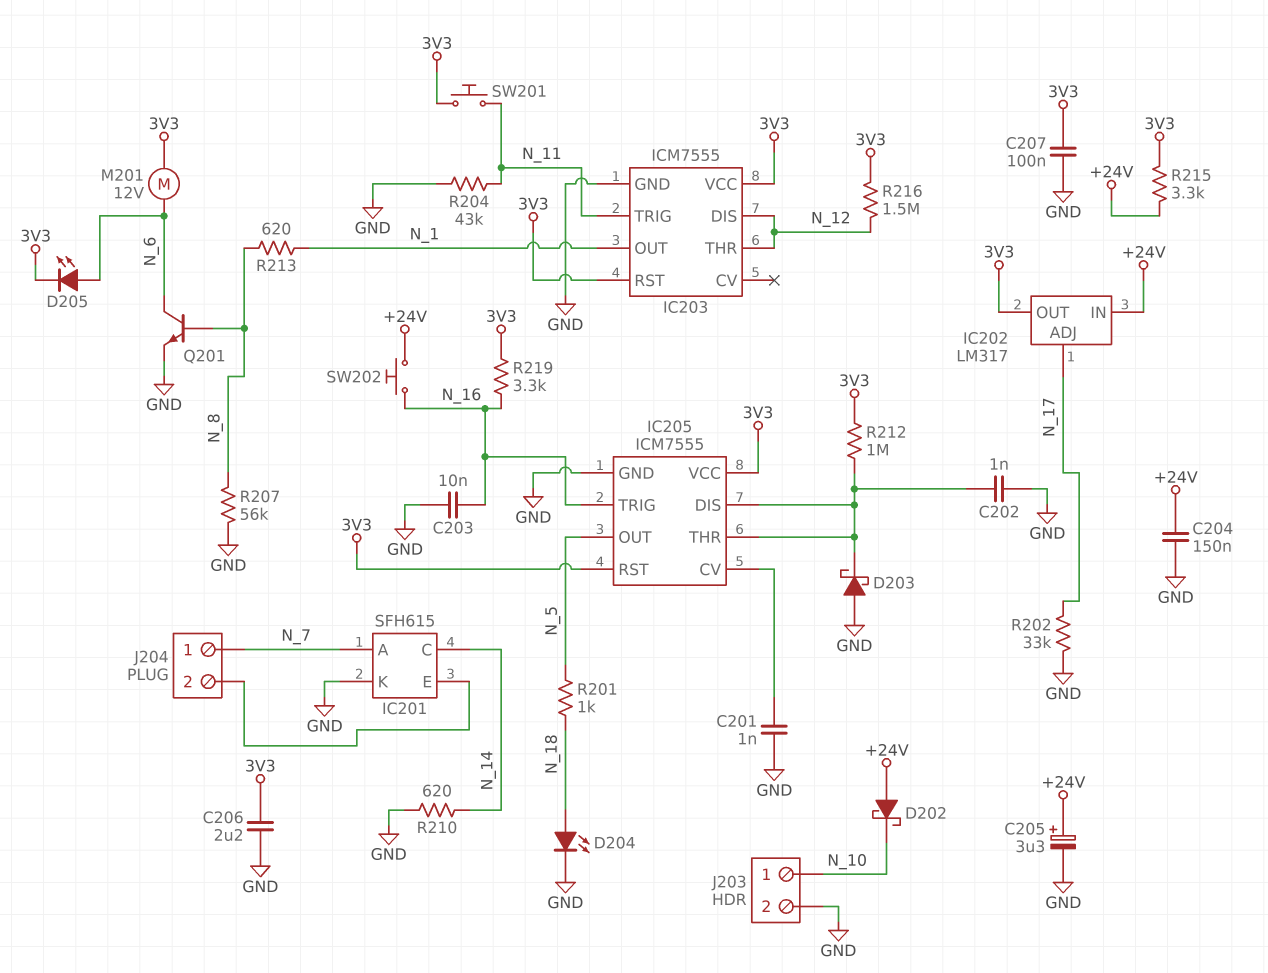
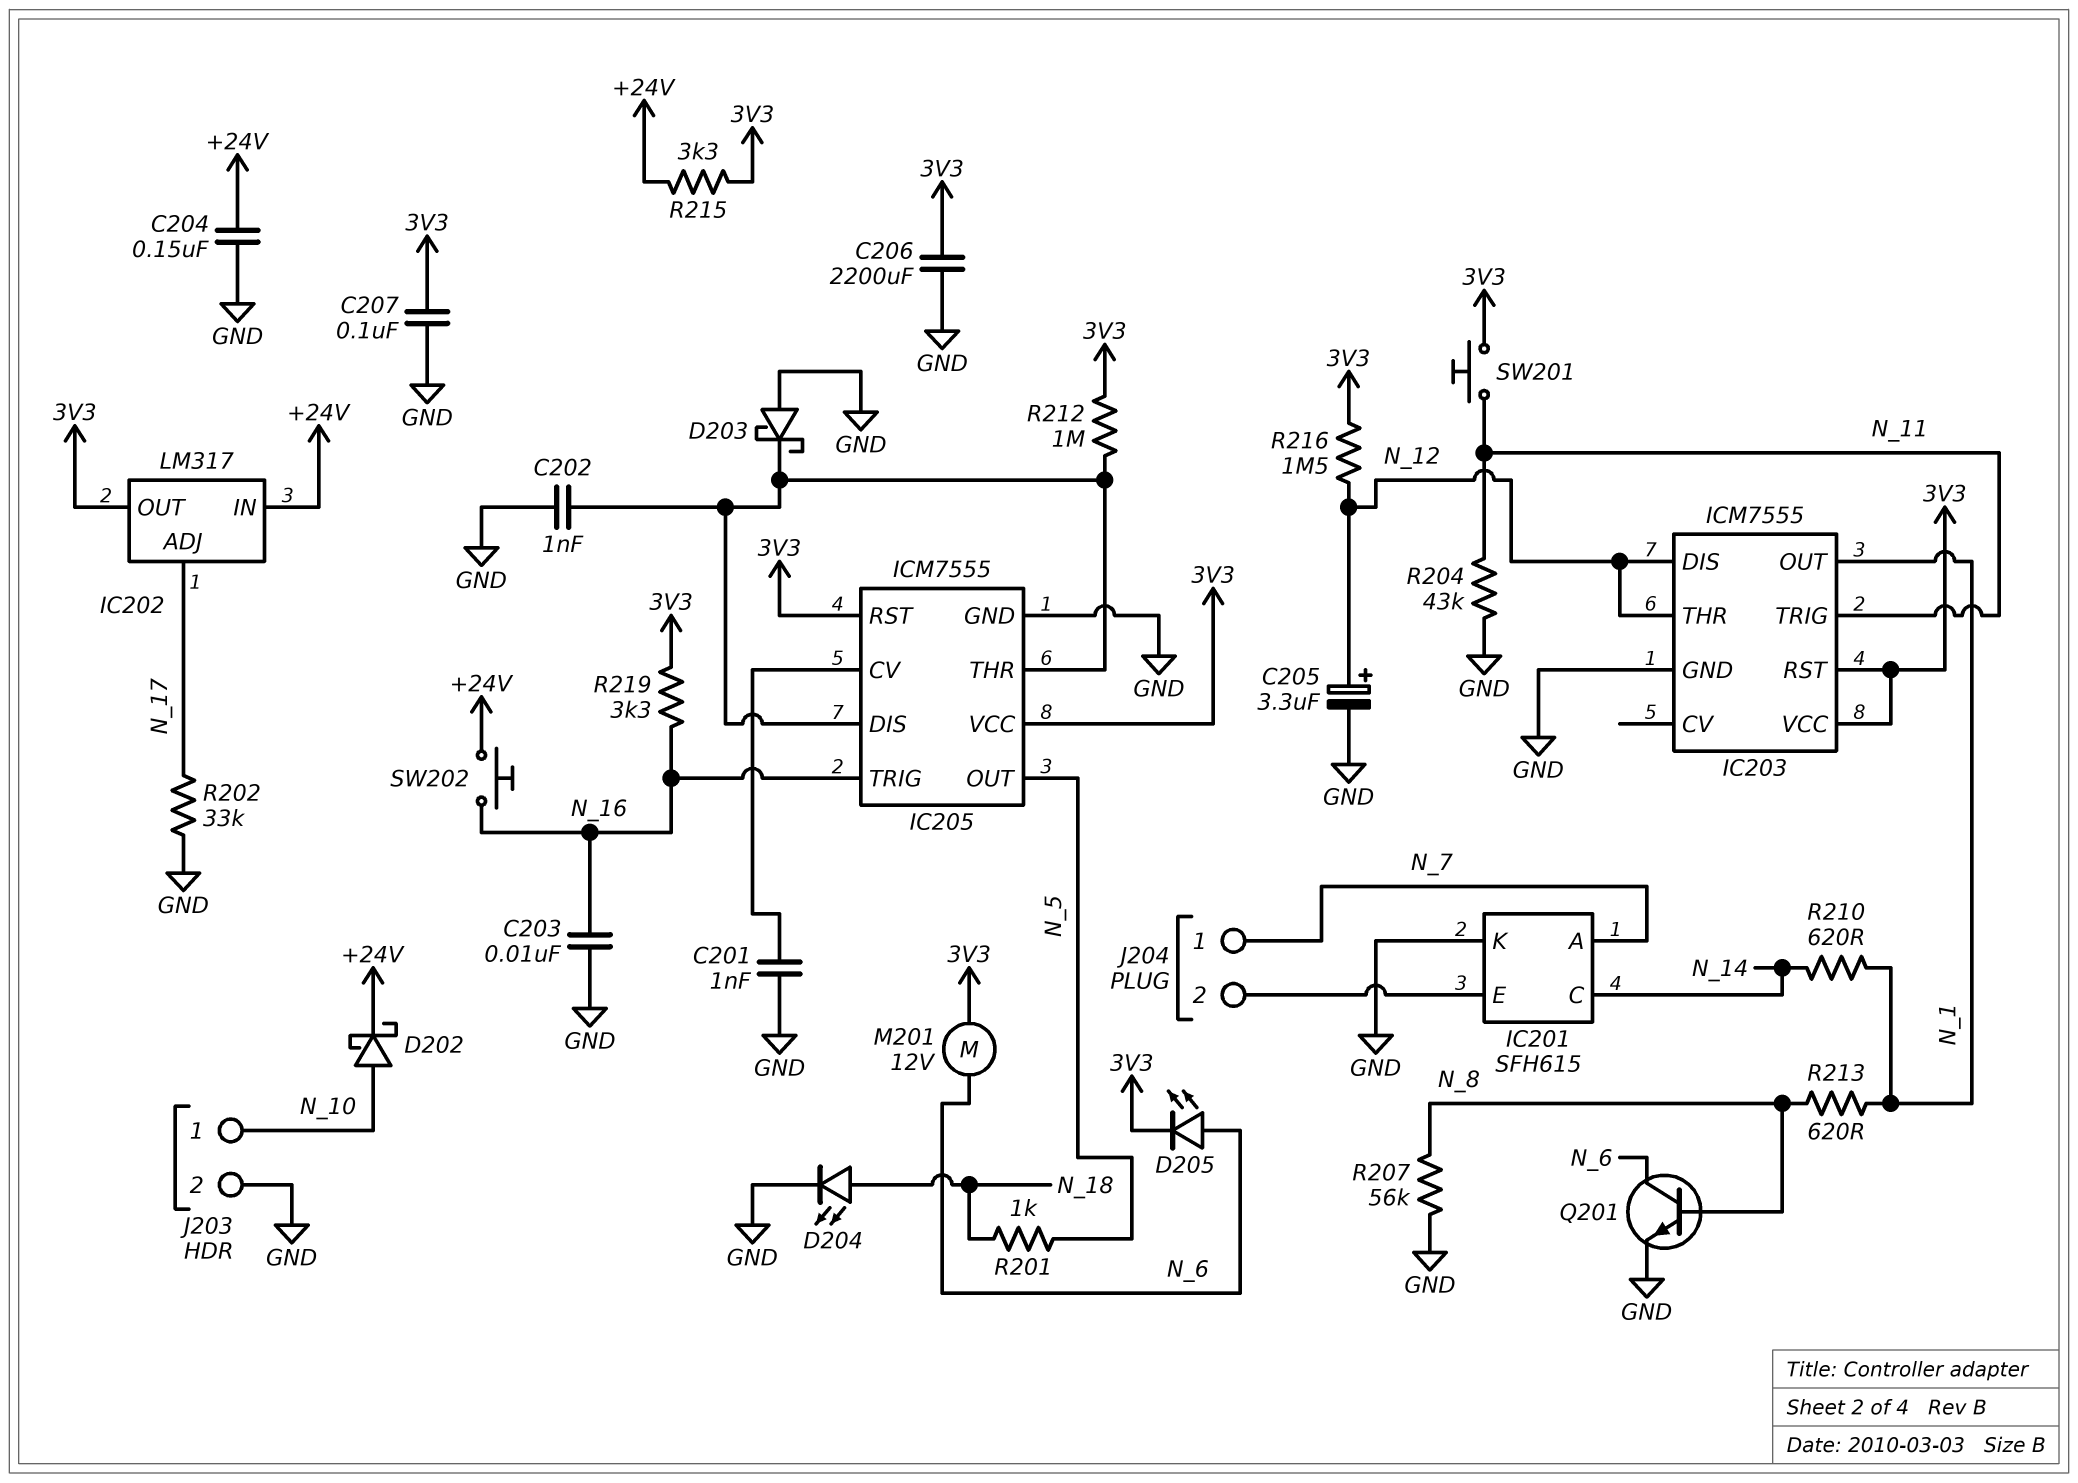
C205: 3.3uF (plus +24V, minus GND) -> 3.3uF (plus N_12, minus GND)
C206: 2.2uF (3V3, GND) -> 2200uF (3V3, GND)
D202: schottky (A +24V, K N_10) -> schottky (A N_10, K +24V)
R210: 620 (GND, N_14) -> 620 (N_1, N_14)

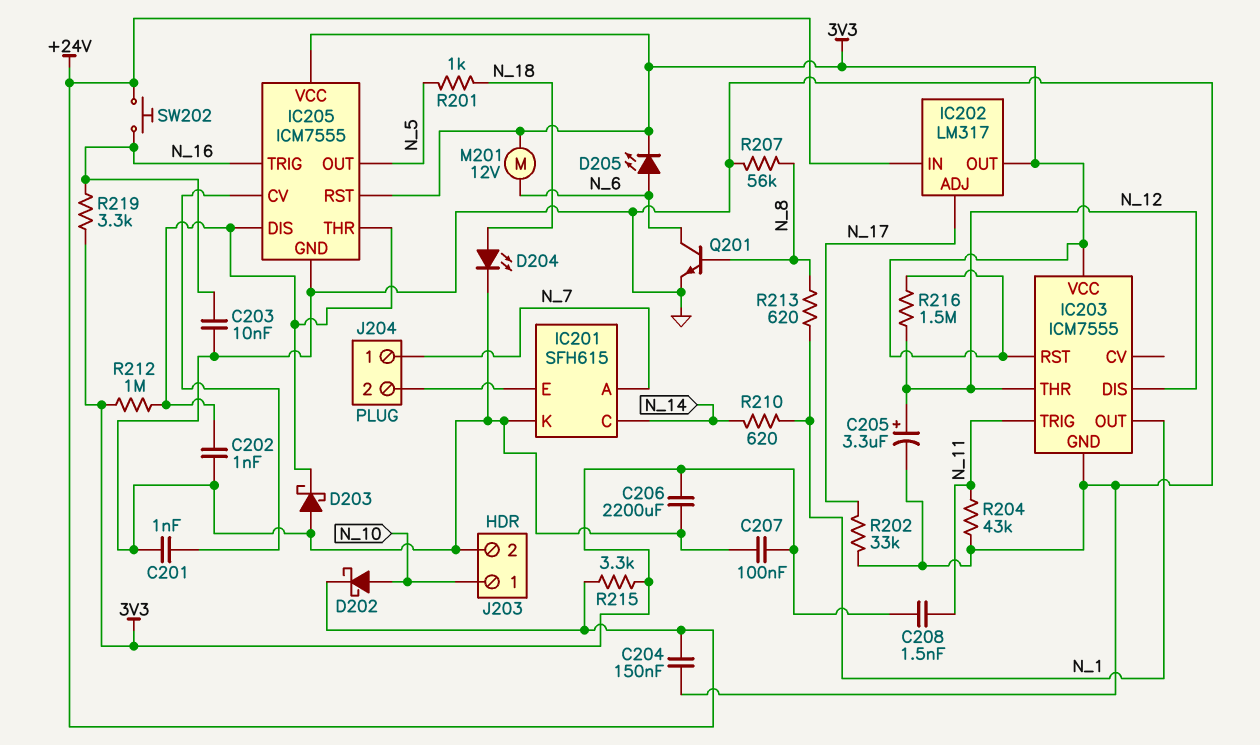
C208: none -> 1.5nF (3V3, N_11)
SW201: button (3V3, N_11) -> none

